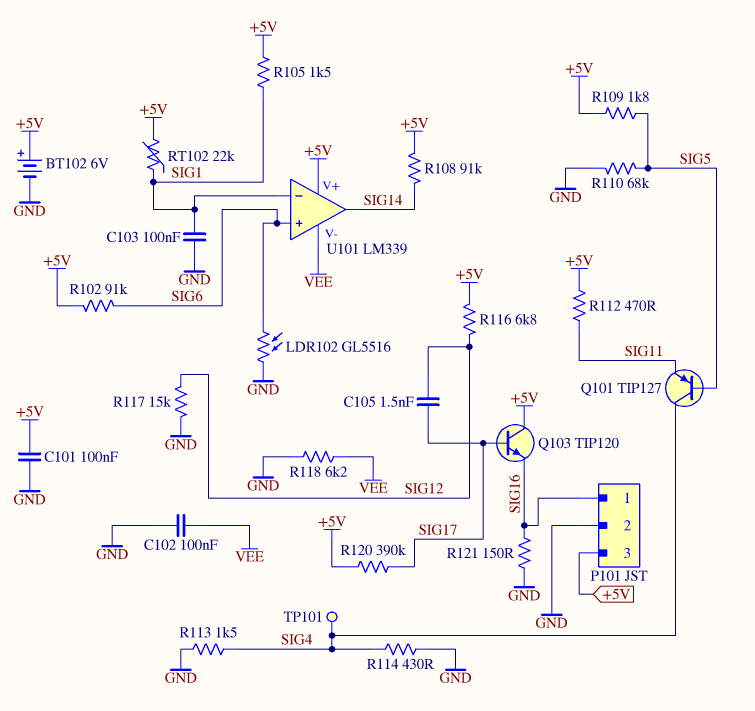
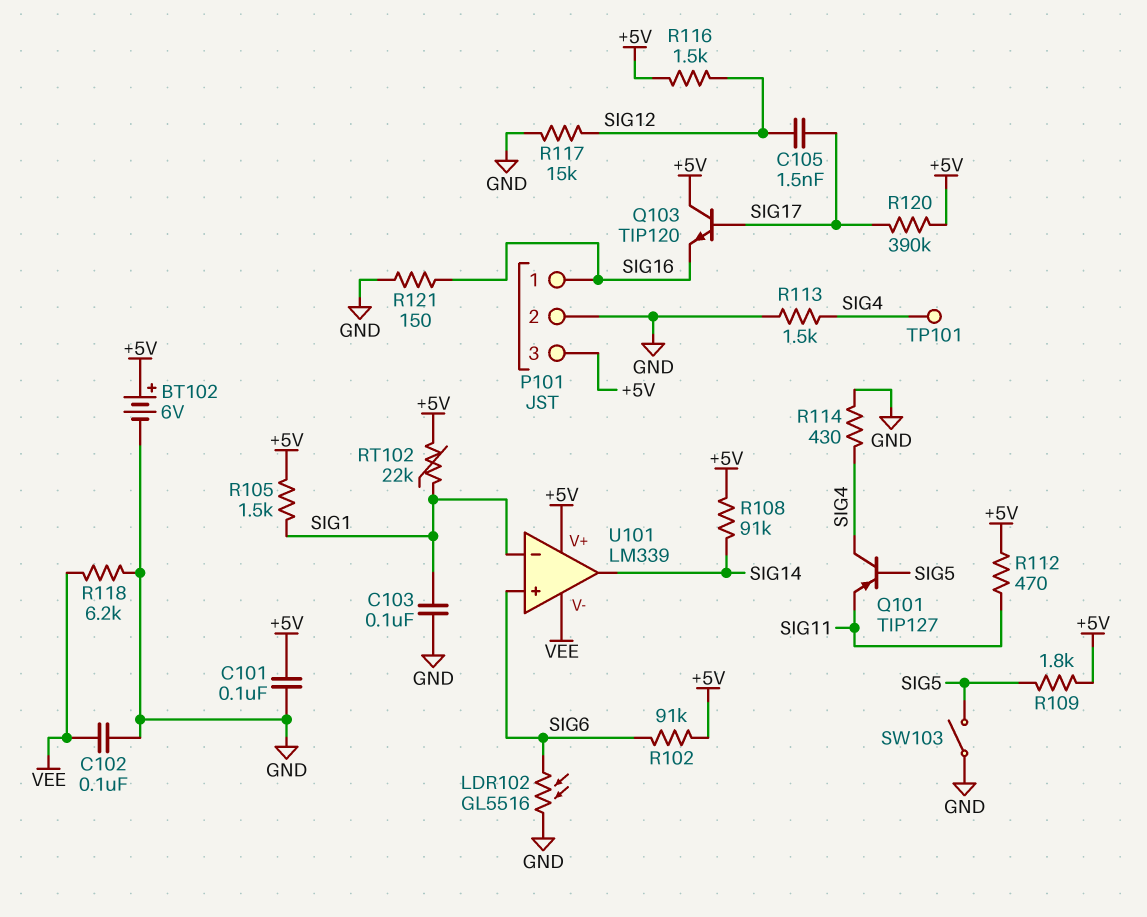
R110: 68k (GND, SIG5) -> none
R116: 6.8k (+5V, SIG12) -> 1.5k (+5V, SIG12)
SW103: none -> switch (GND, SIG5)

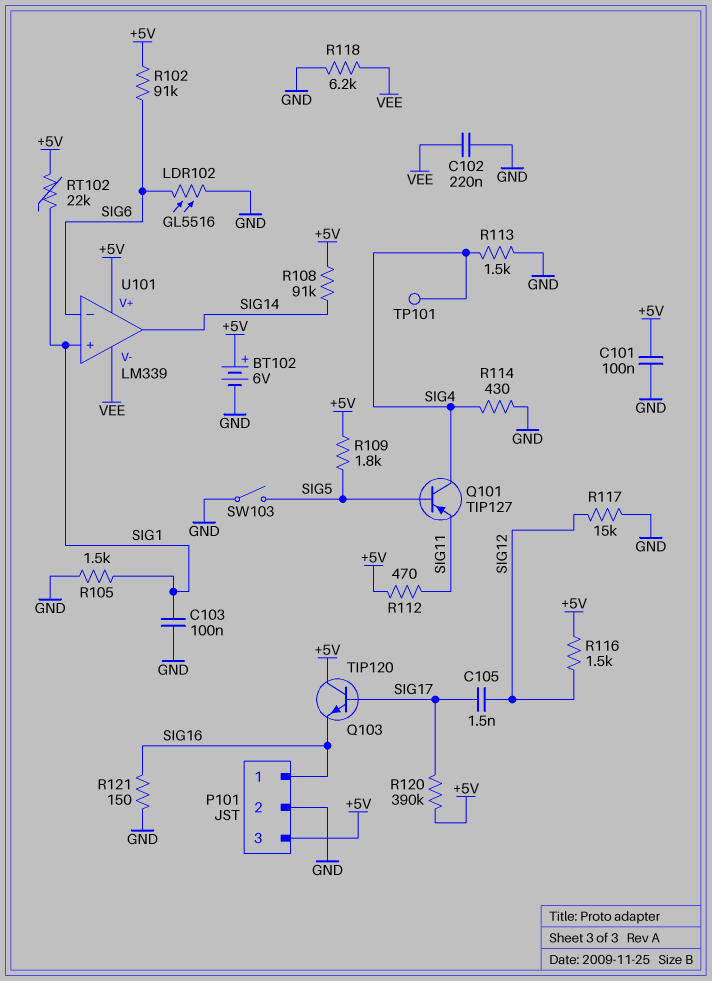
C102: 100nF (GND, VEE) -> 220nF (GND, VEE)
R105: 1.5k (+5V, SIG1) -> 1.5k (GND, SIG1)
U101 pin in+: SIG6 -> SIG1
U101 pin in-: SIG1 -> SIG6

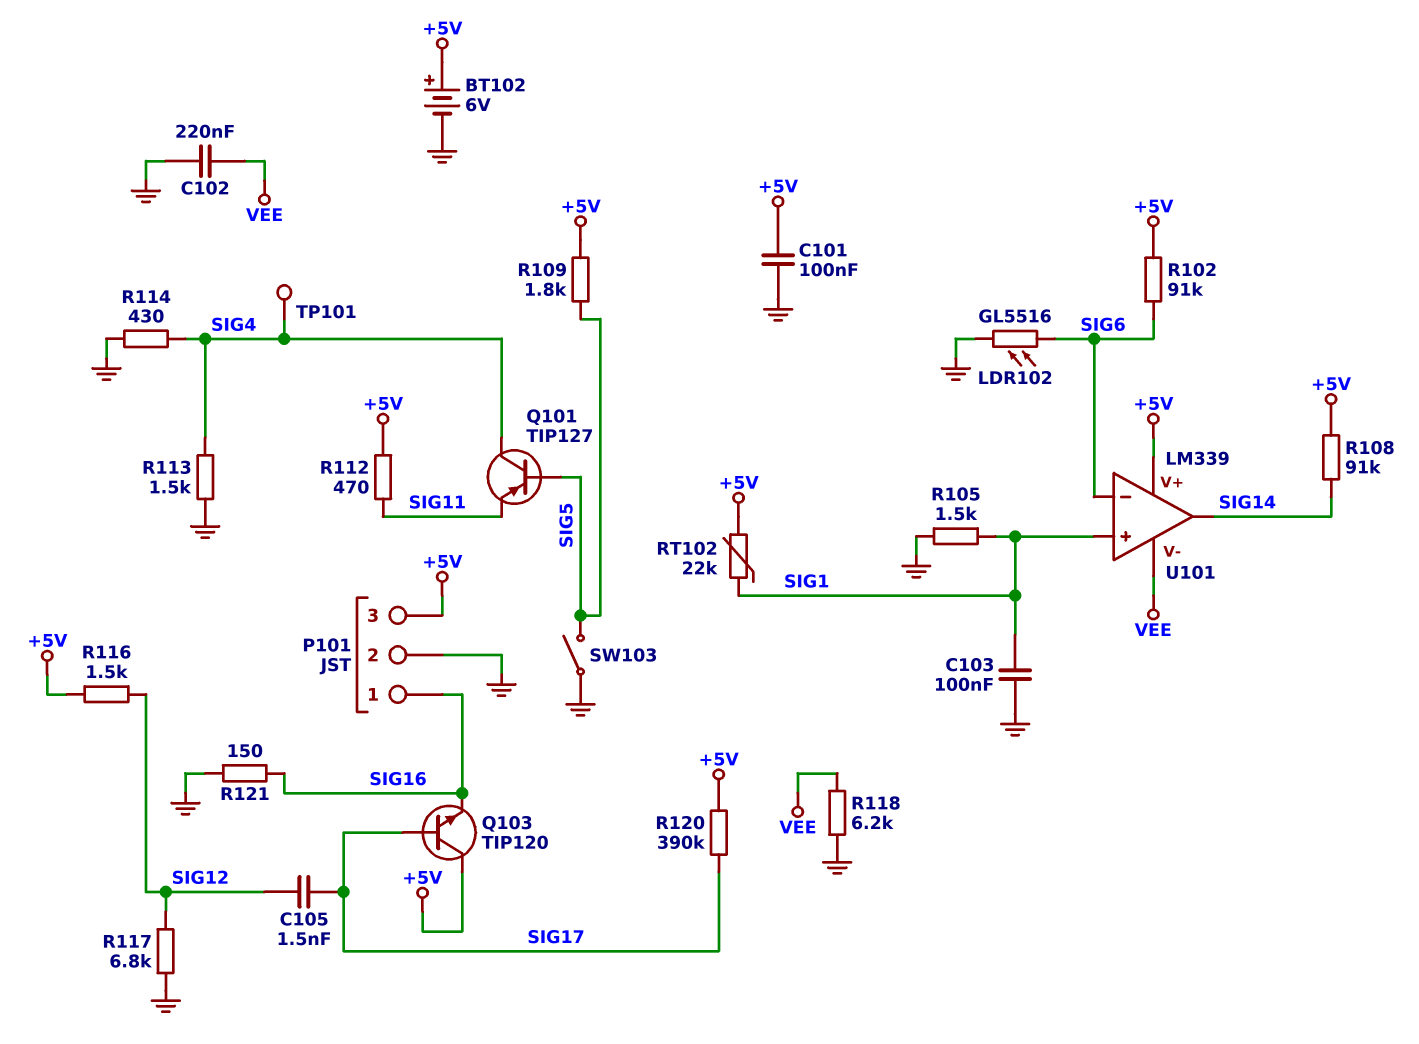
R117: 15k (GND, SIG12) -> 6.8k (GND, SIG12)

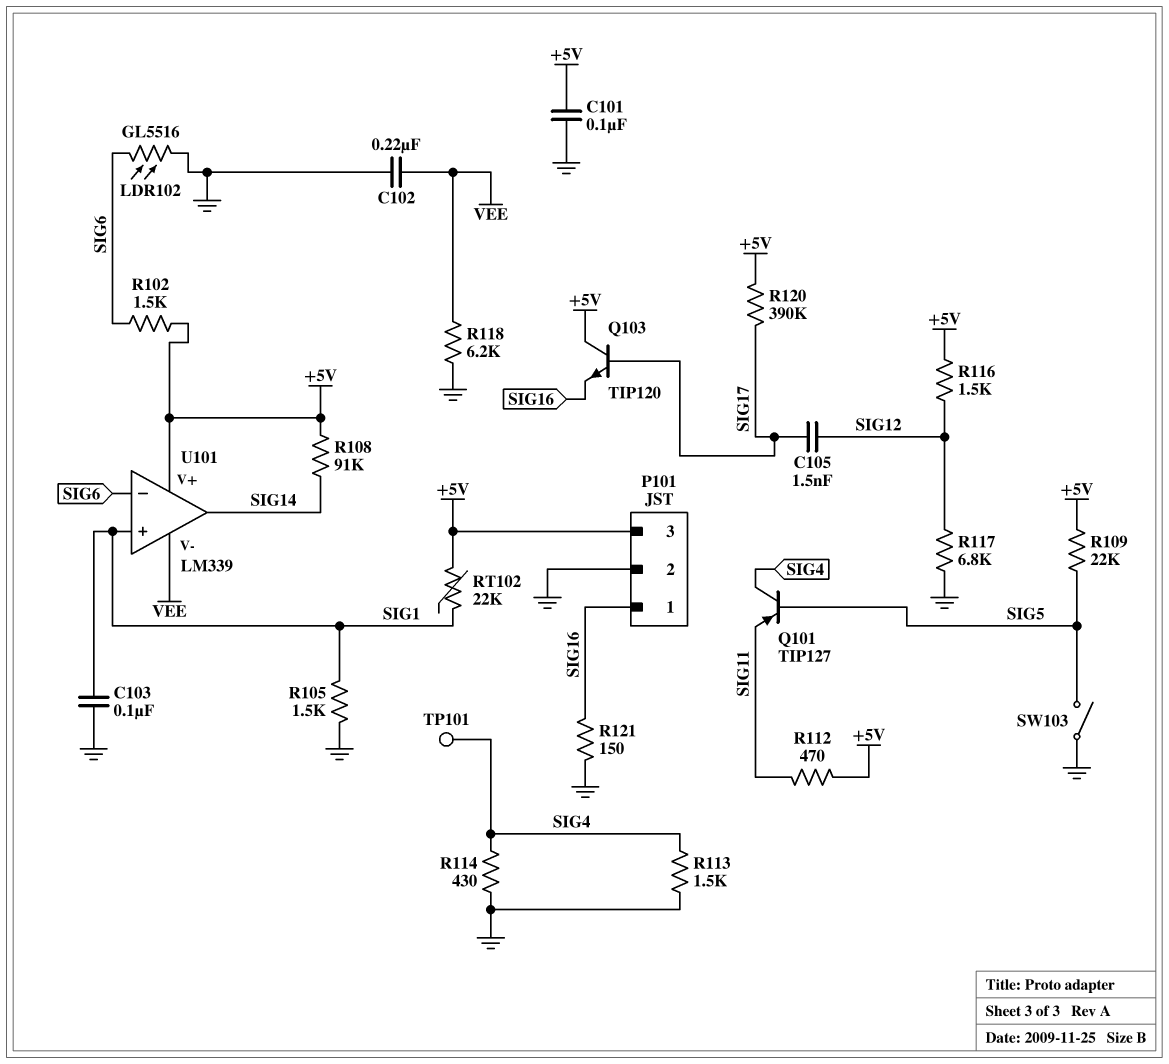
BT102: 6V (plus +5V, minus GND) -> none
R102: 91k (+5V, SIG6) -> 1.5k (+5V, SIG6)
R109: 1.8k (+5V, SIG5) -> 22k (+5V, SIG5)

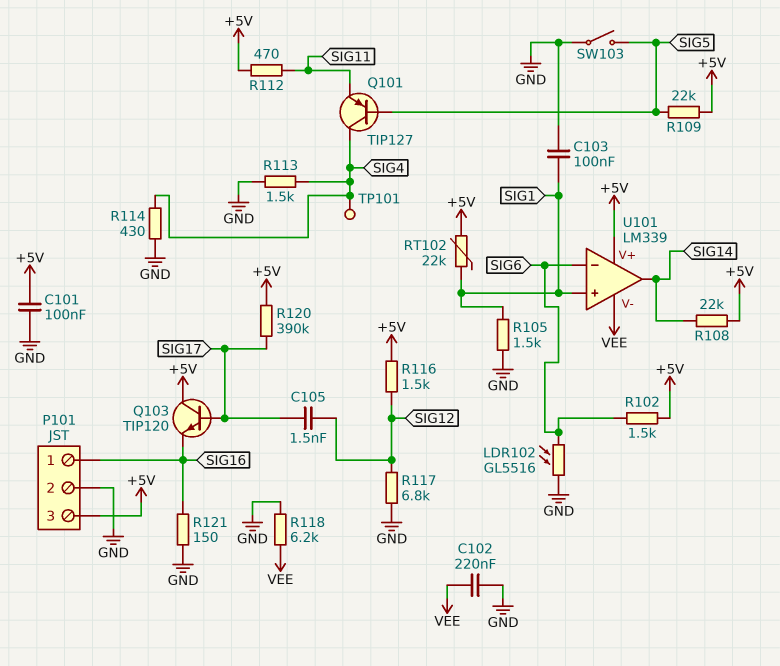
R108: 91k (+5V, SIG14) -> 22k (+5V, SIG14)

